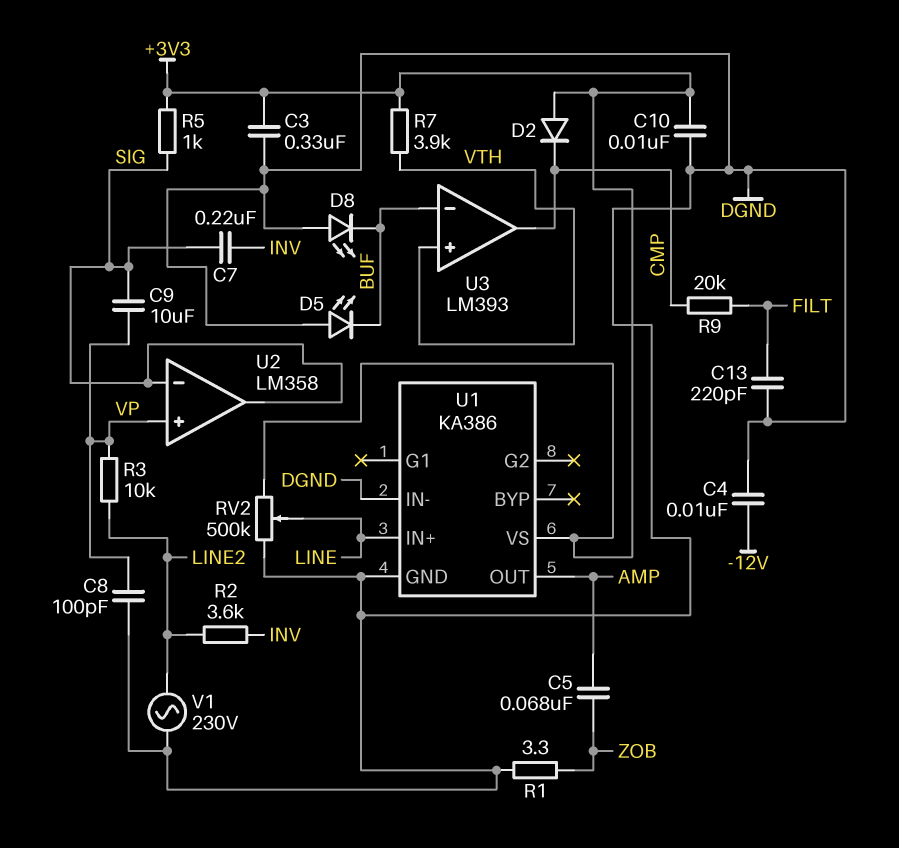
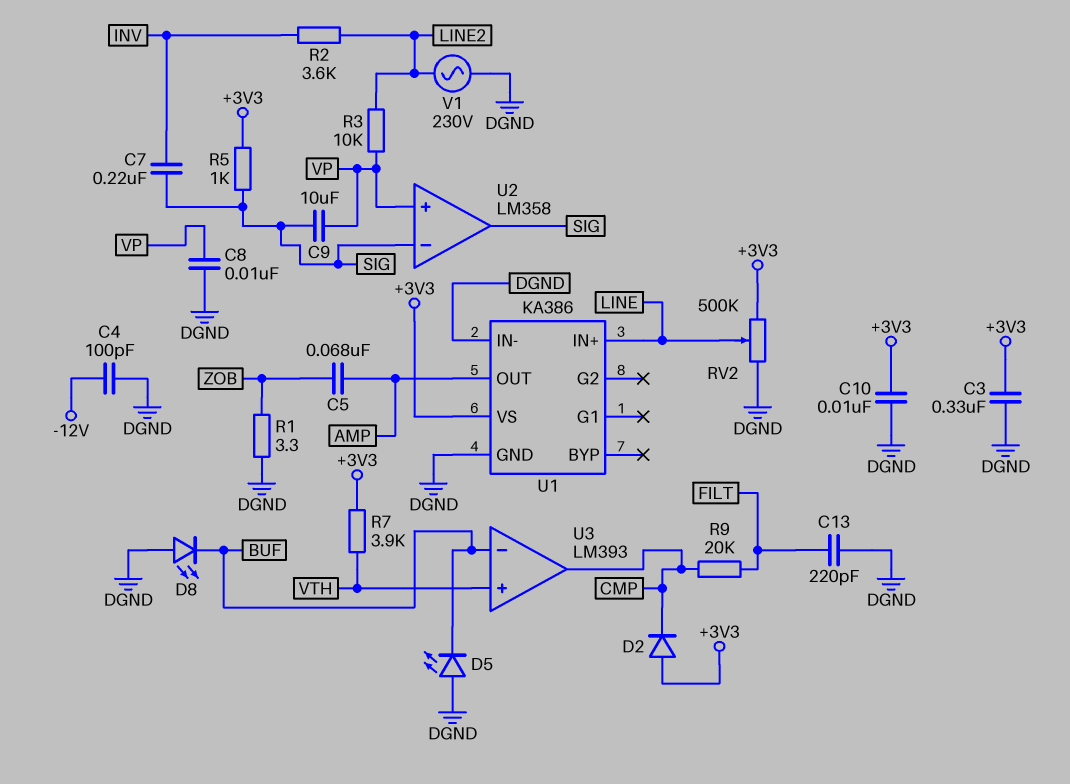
C4: 10nF (-12V, DGND) -> 100pF (-12V, DGND)
C8: 100pF (DGND, VP) -> 10nF (DGND, VP)

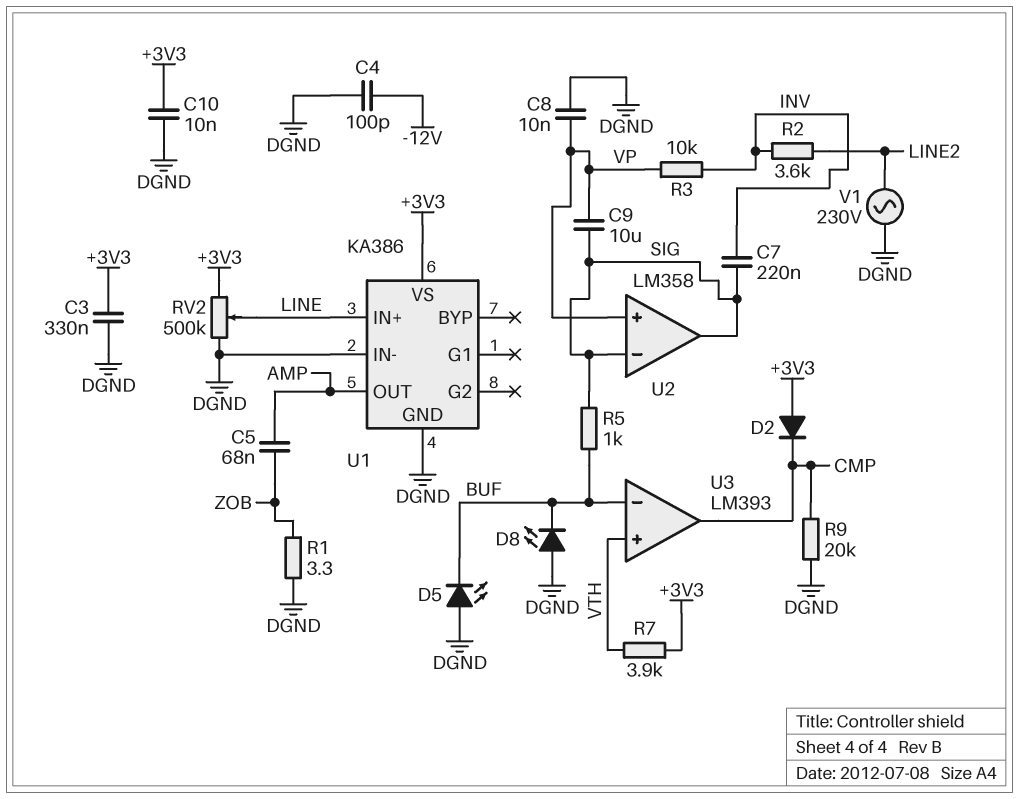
C13: 220pF (DGND, FILT) -> none
R3: 10k (LINE2, VP) -> 10k (INV, VP)
R5: 1k (+3V3, SIG) -> 1k (BUF, SIG)
R9: 20k (CMP, FILT) -> 20k (CMP, DGND)

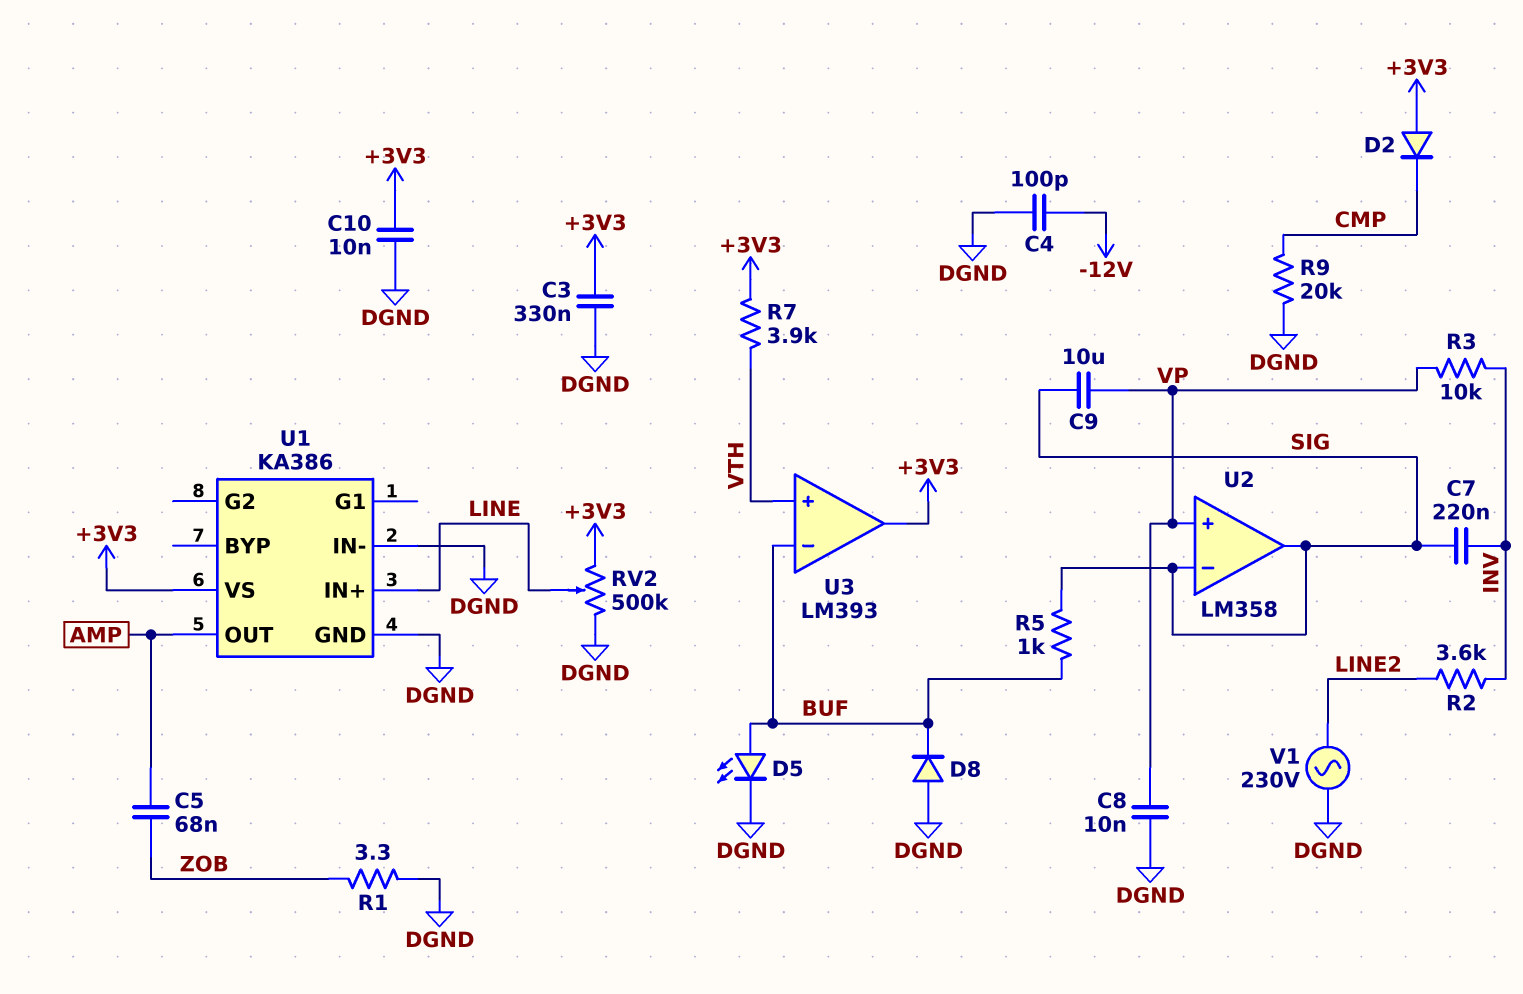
D5: LED (A DGND, K BUF) -> LED (A BUF, K DGND)
D8: LED (A DGND, K BUF) -> diode (A DGND, K BUF)
U3 pin out: CMP -> +3V3

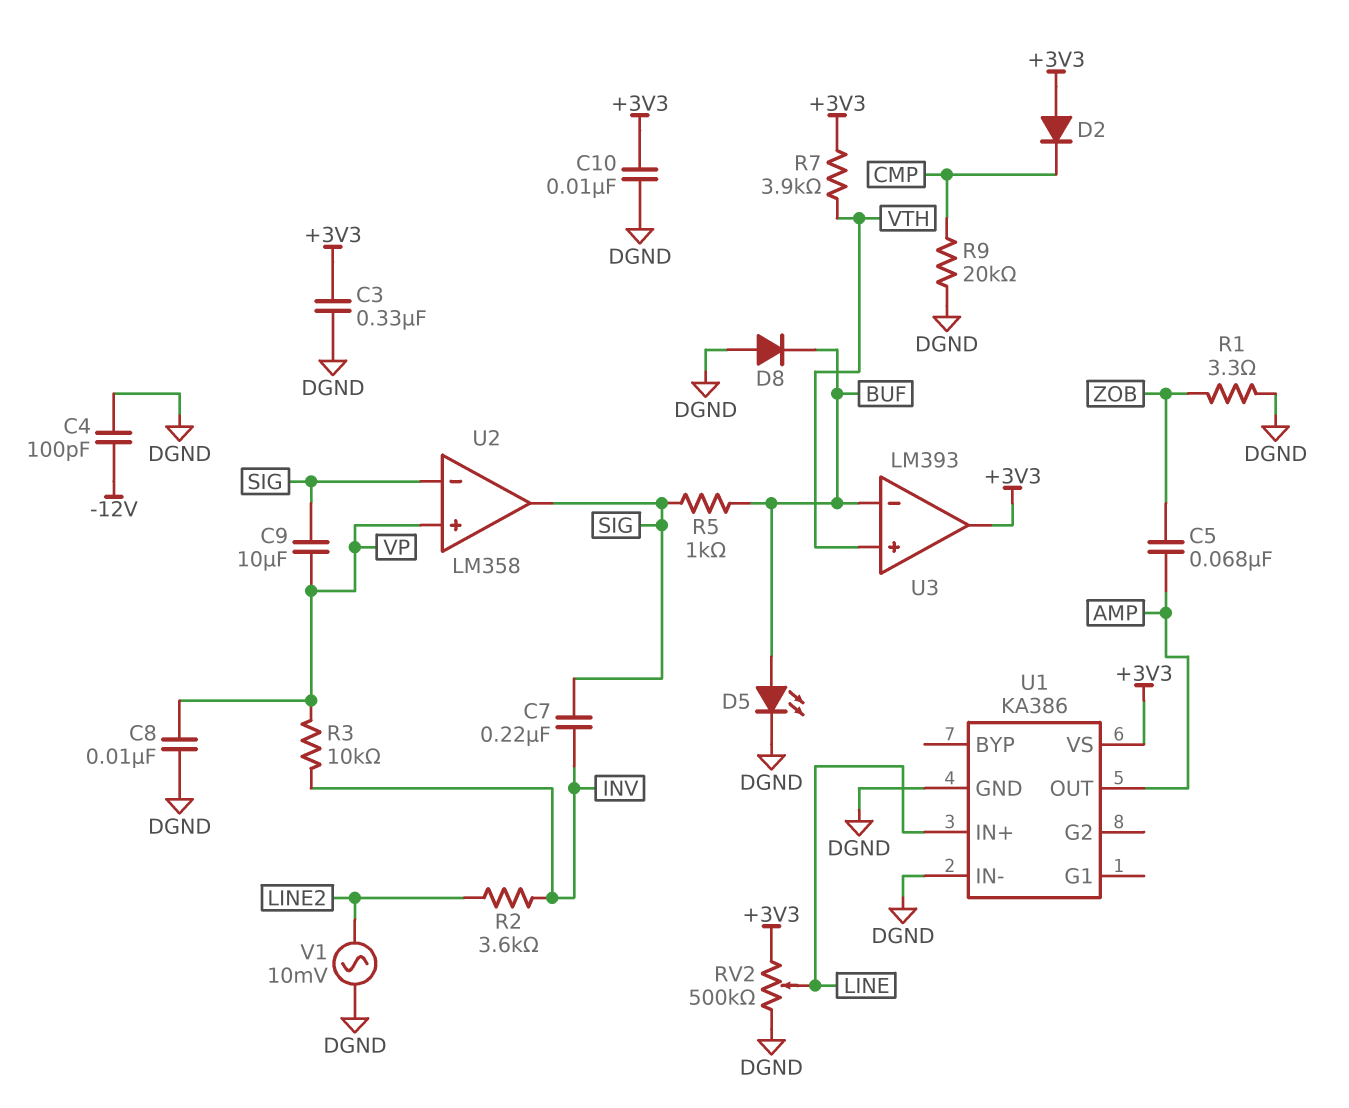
V1: AC 230V (DGND, LINE2) -> AC 10mV (DGND, LINE2)

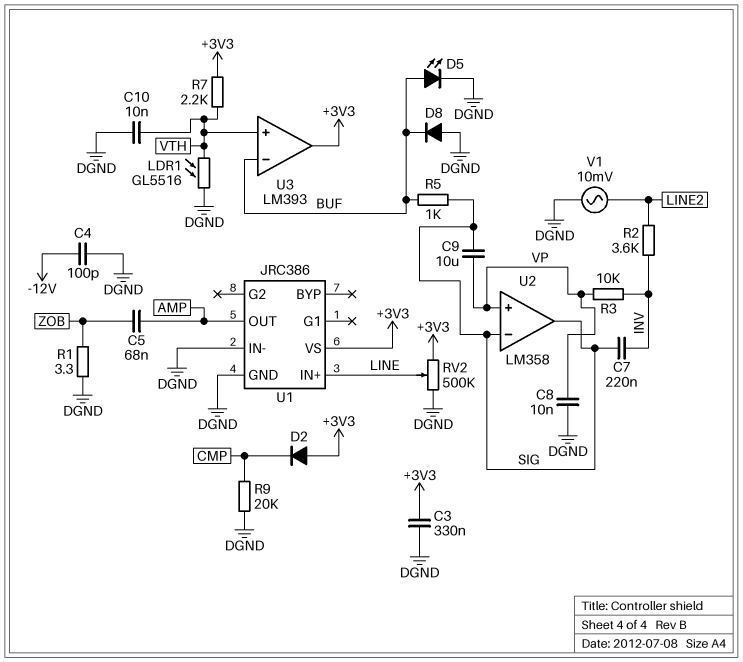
C10: 10nF (+3V3, DGND) -> 10nF (DGND, VTH)
LDR1: none -> GL5516 (DGND, VTH)
R7: 3.9k (+3V3, VTH) -> 2.2k (+3V3, VTH)
U1: KA386 -> JRC386

